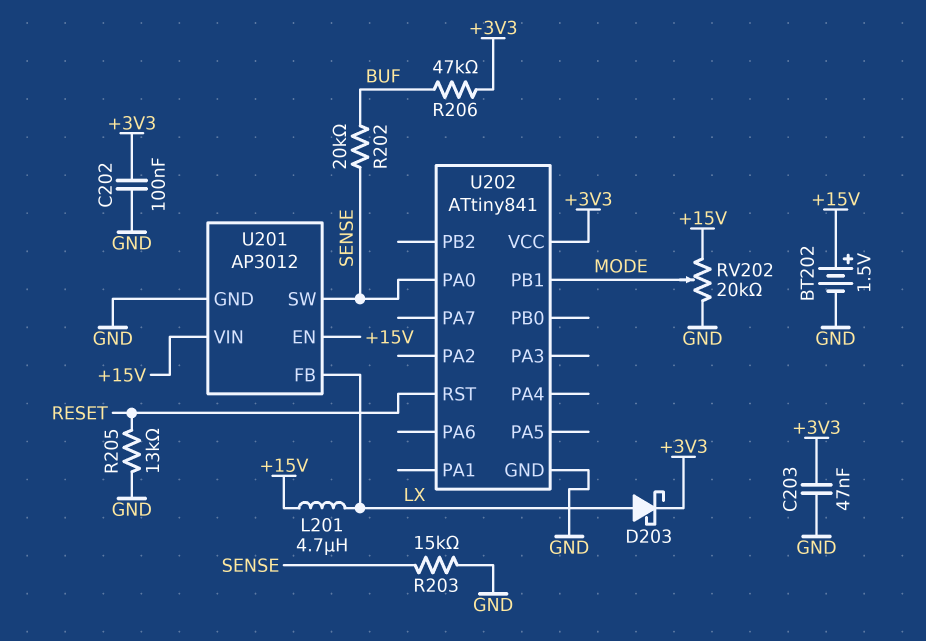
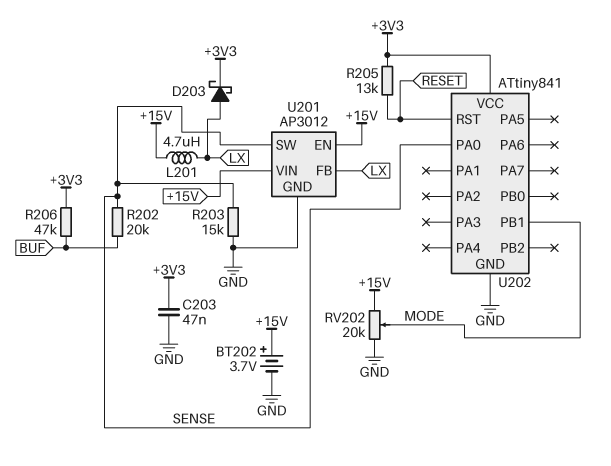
BT202: 1.5V (plus +15V, minus GND) -> 3.7V (plus +15V, minus GND)
C202: 100nF (+3V3, GND) -> none
R205: 13k (GND, RESET) -> 13k (+3V3, RESET)

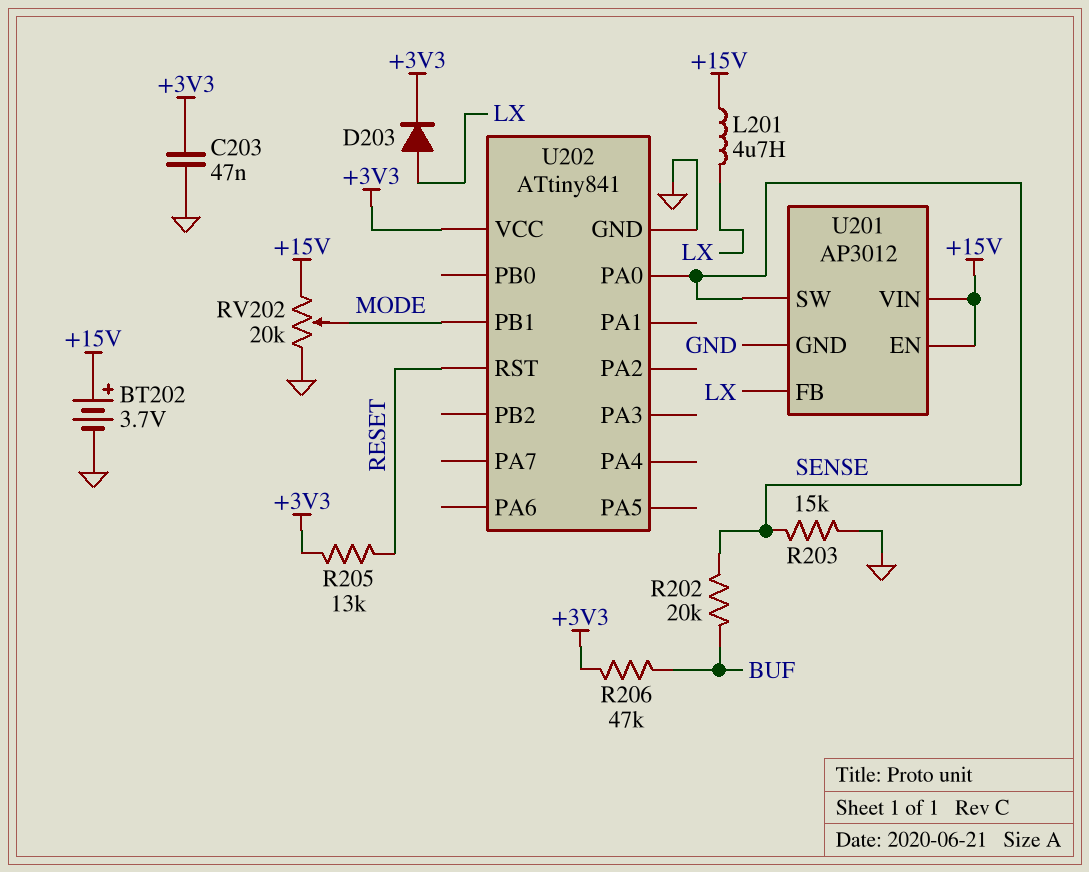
D203: schottky (A LX, K +3V3) -> diode (A LX, K +3V3)

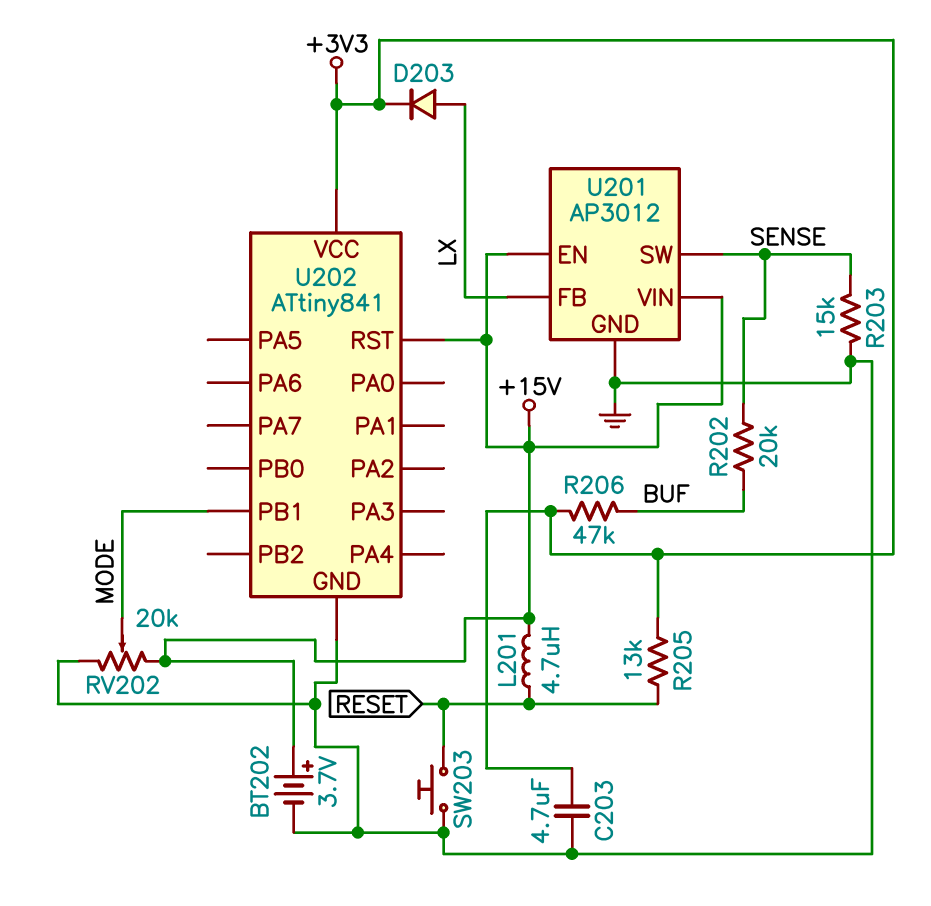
C203: 47nF (+3V3, GND) -> 4.7uF (+3V3, GND)
L201: 4.7uH (+15V, LX) -> 4.7uH (+15V, RESET)
SW203: none -> button (GND, RESET)
U202 pin PA0: SENSE -> none
U202 pin RST: RESET -> +15V

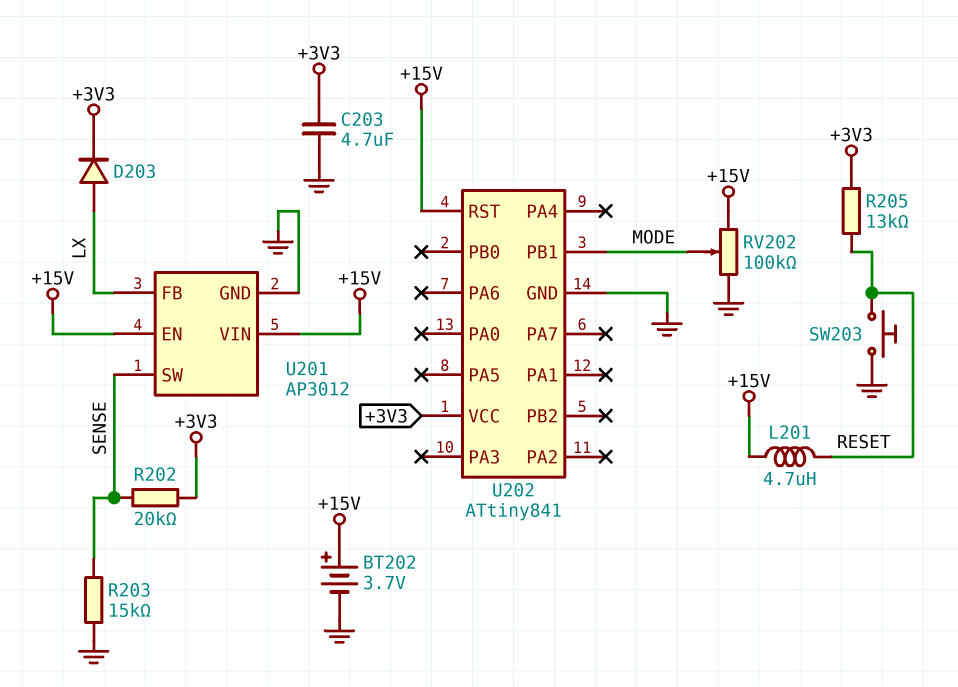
R202: 20k (BUF, SENSE) -> 20k (+3V3, SENSE)
R206: 47k (+3V3, BUF) -> none
RV202: 20k (+15V, GND, wiper MODE) -> 100k (+15V, GND, wiper MODE)

